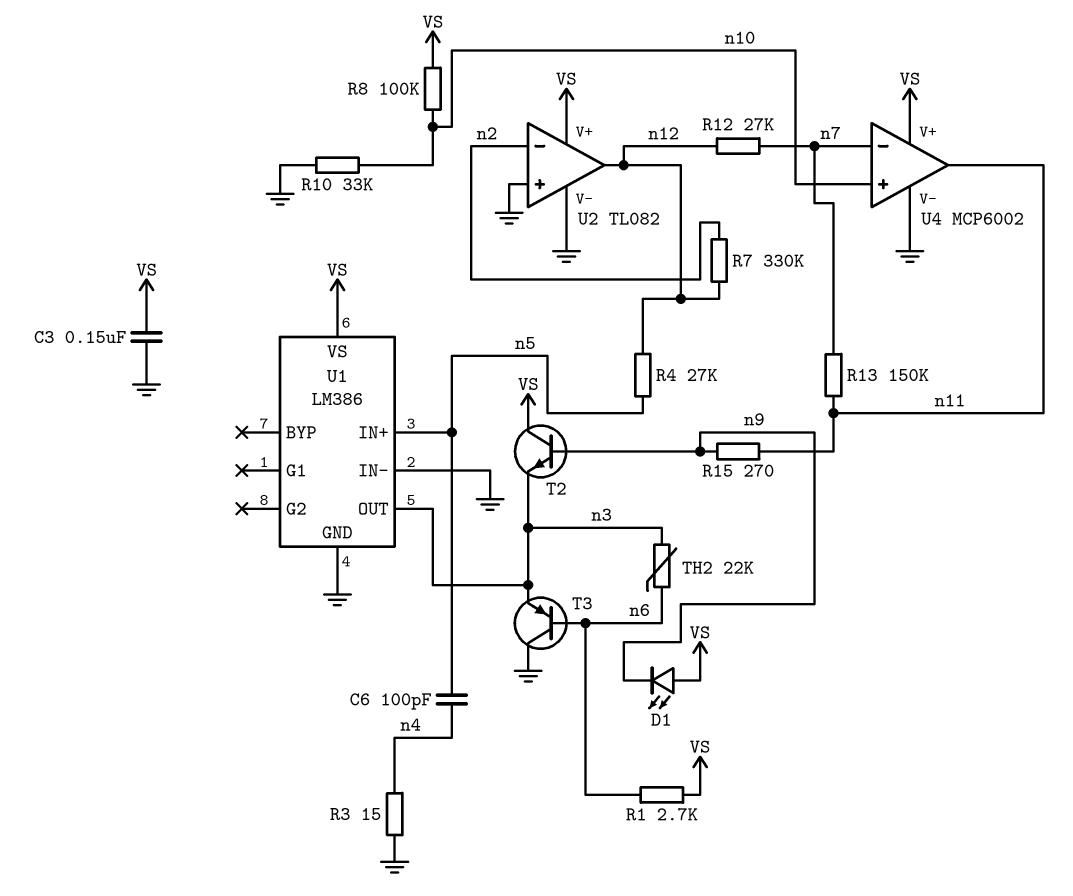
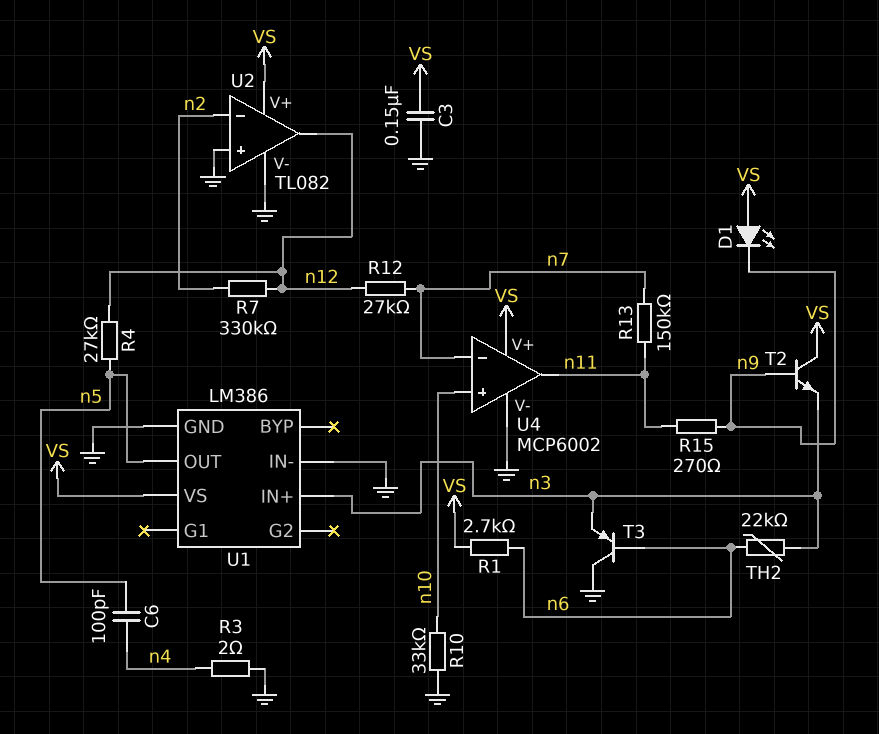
R3: 15 (GND, n4) -> 2 (GND, n4)
R8: 100k (VS, n10) -> none
U1 pin IN+: n5 -> n3
U1 pin OUT: n3 -> n5

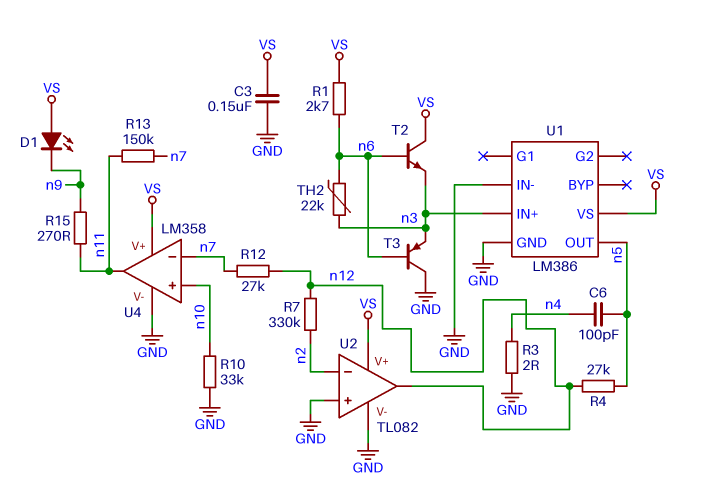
T2: NPN (B n9, C VS, E n3) -> NPN (B n6, C VS, E n3)
U4: MCP6002 -> LM358

